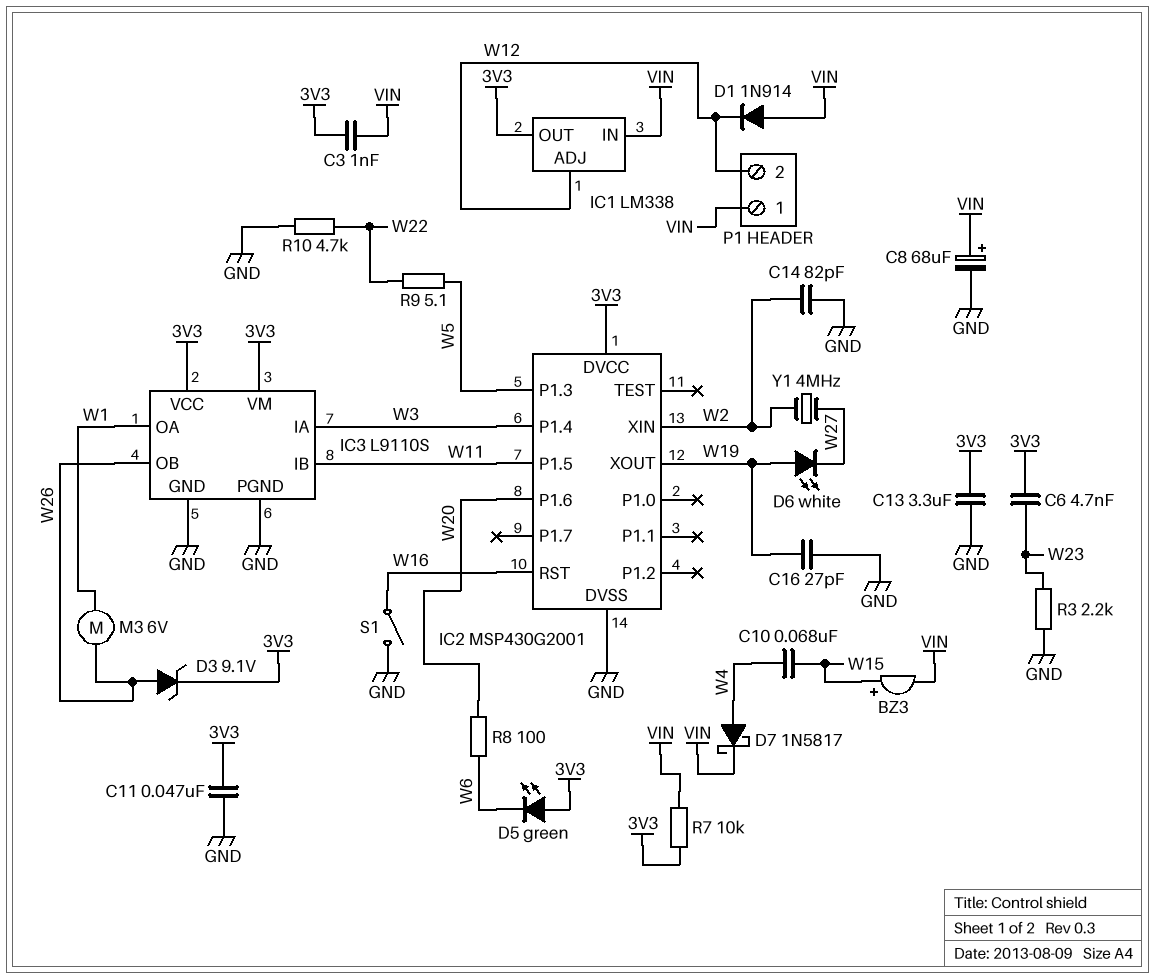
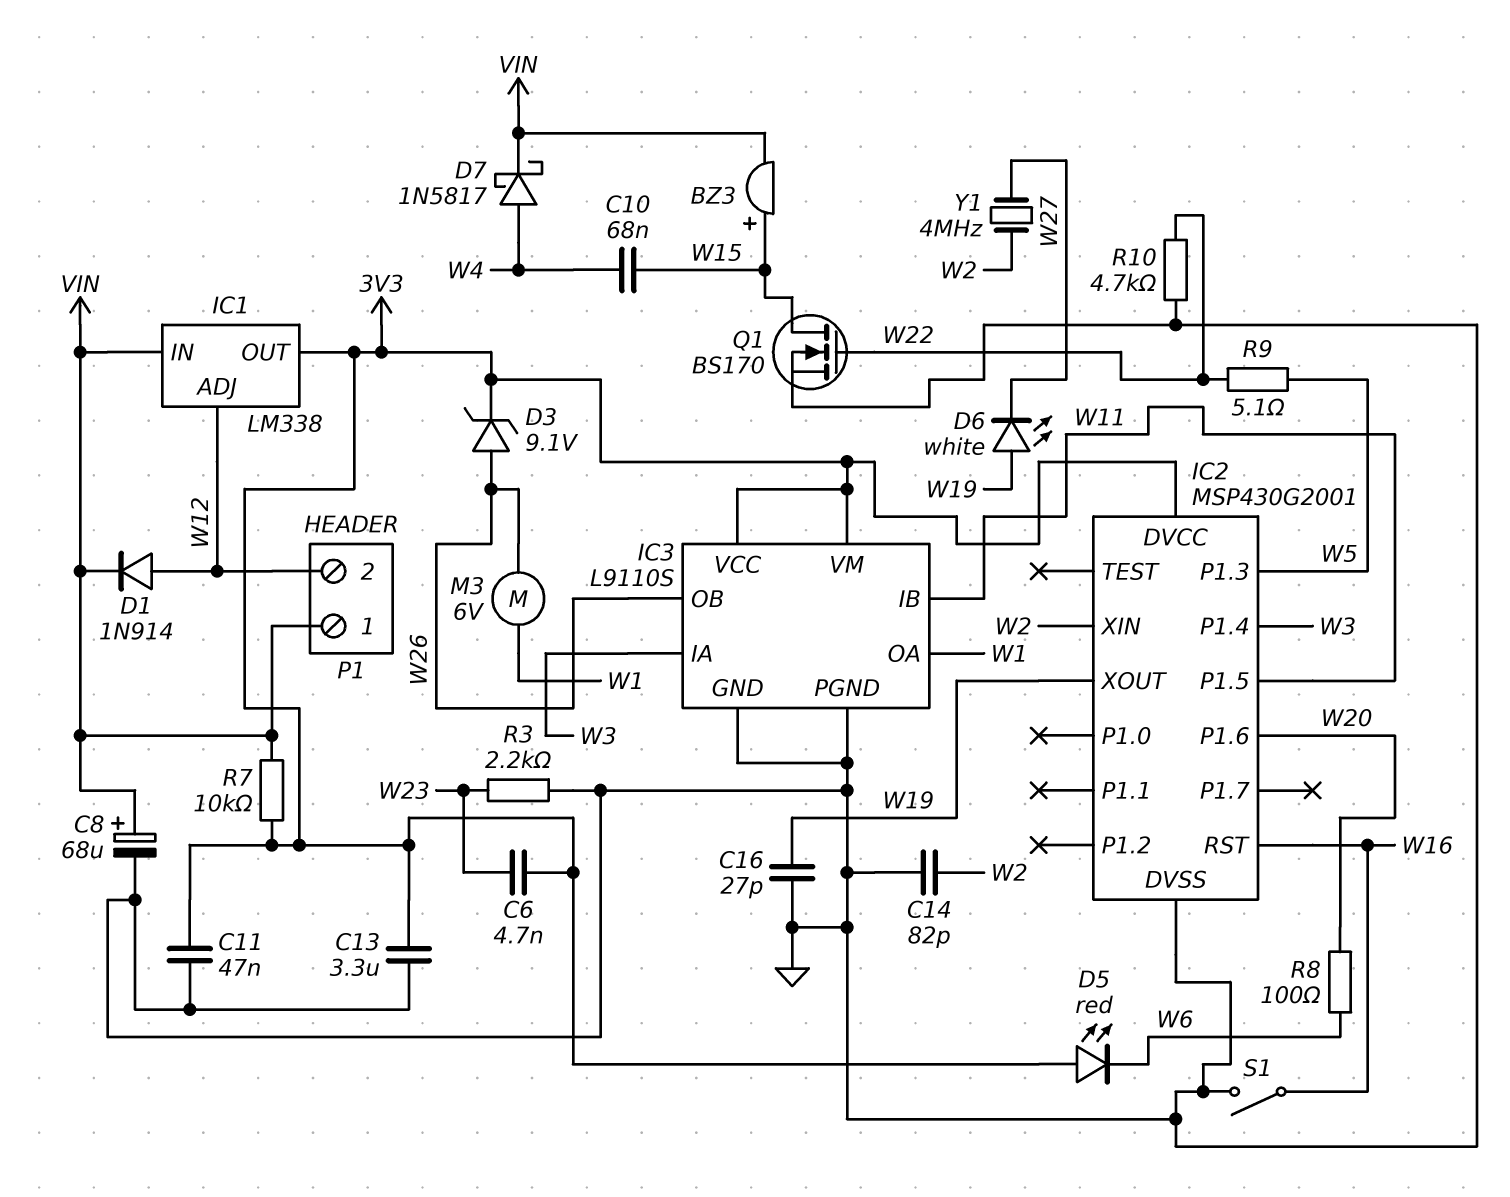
C3: 1nF (3V3, VIN) -> none
D1: diode 1N914 (A VIN, K W12) -> diode 1N914 (A W12, K VIN)
D5: LED green (A 3V3, K W6) -> LED red (A 3V3, K W6)
Q1: none -> NMOS BS170 (G W22, D W15, S GND)

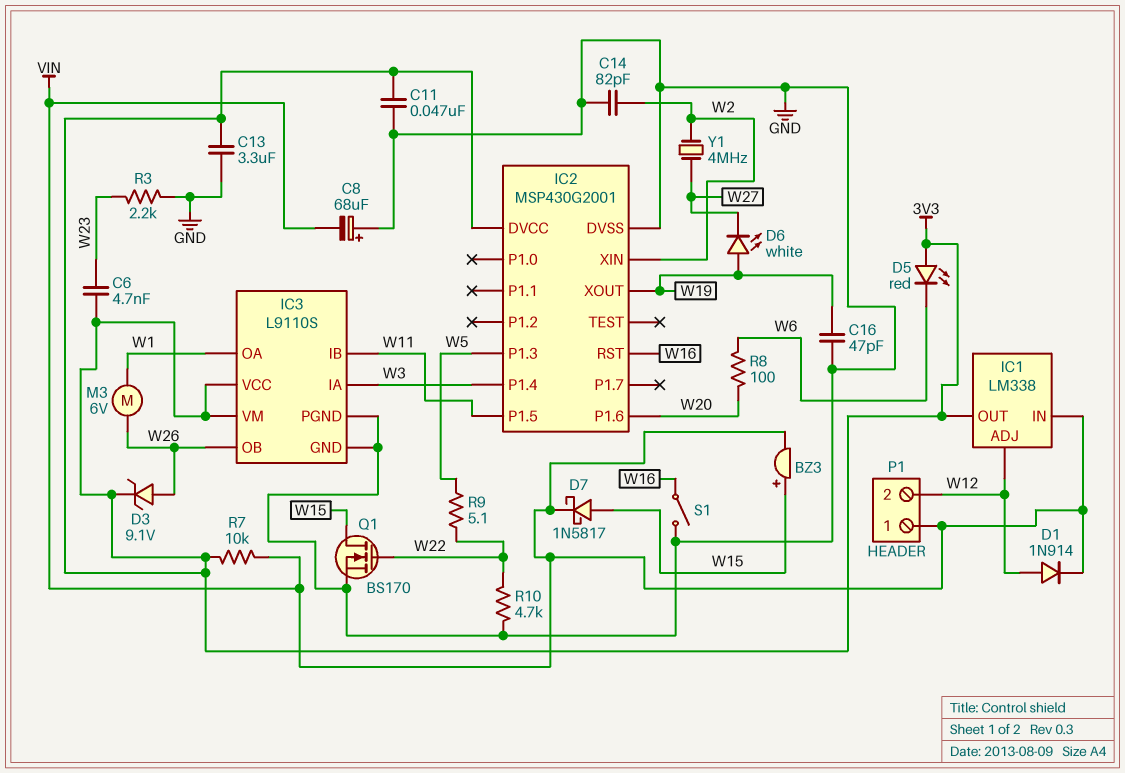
C8: 68uF (plus VIN, minus GND) -> 68uF (plus GND, minus VIN)
C10: 68nF (W4, W15) -> none
C16: 27pF (GND, W19) -> 47pF (GND, W19)
D7: schottky 1N5817 (A W4, K VIN) -> schottky 1N5817 (A W15, K VIN)

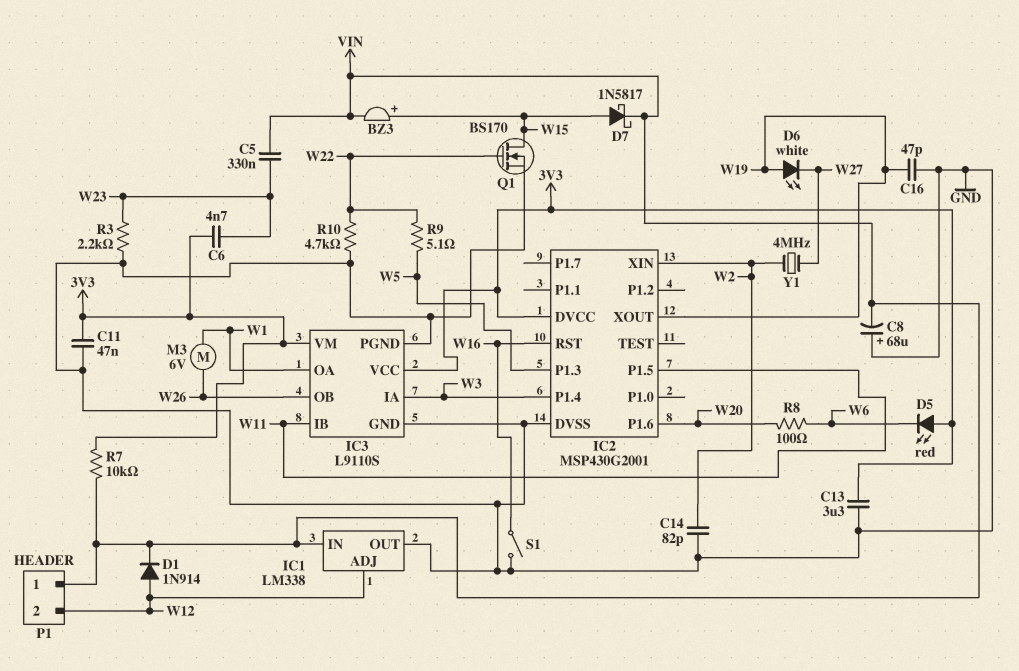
C5: none -> 330nF (VIN, W23)
D3: zener 9.1V (A W26, K 3V3) -> none
IC1 pin OUT: 3V3 -> GND

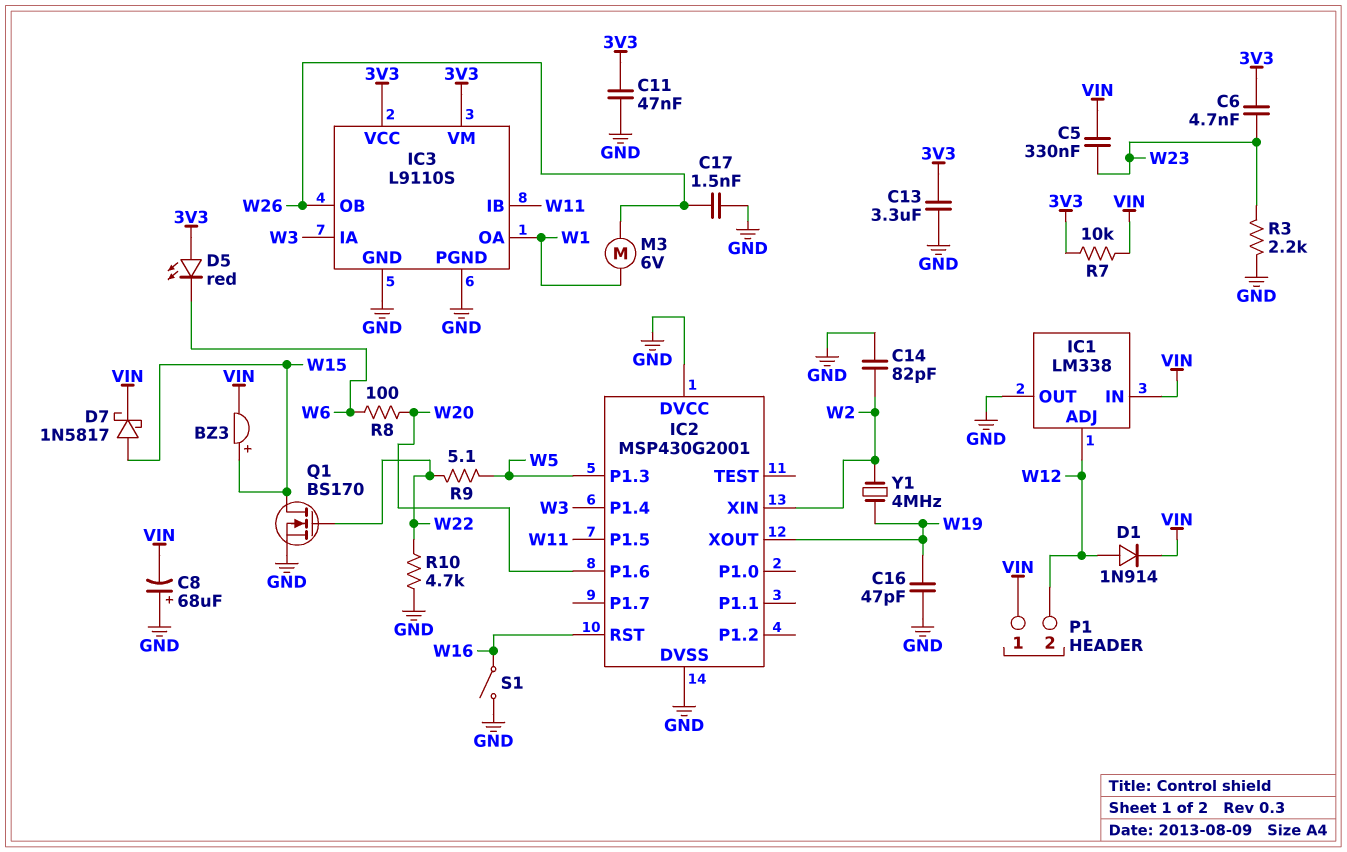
C17: none -> 1.5nF (GND, W26)
D6: LED white (A W19, K W27) -> none
IC2 pin DVCC: 3V3 -> GND
Y1: 4MHz (W2, W27) -> 4MHz (W2, W19)

